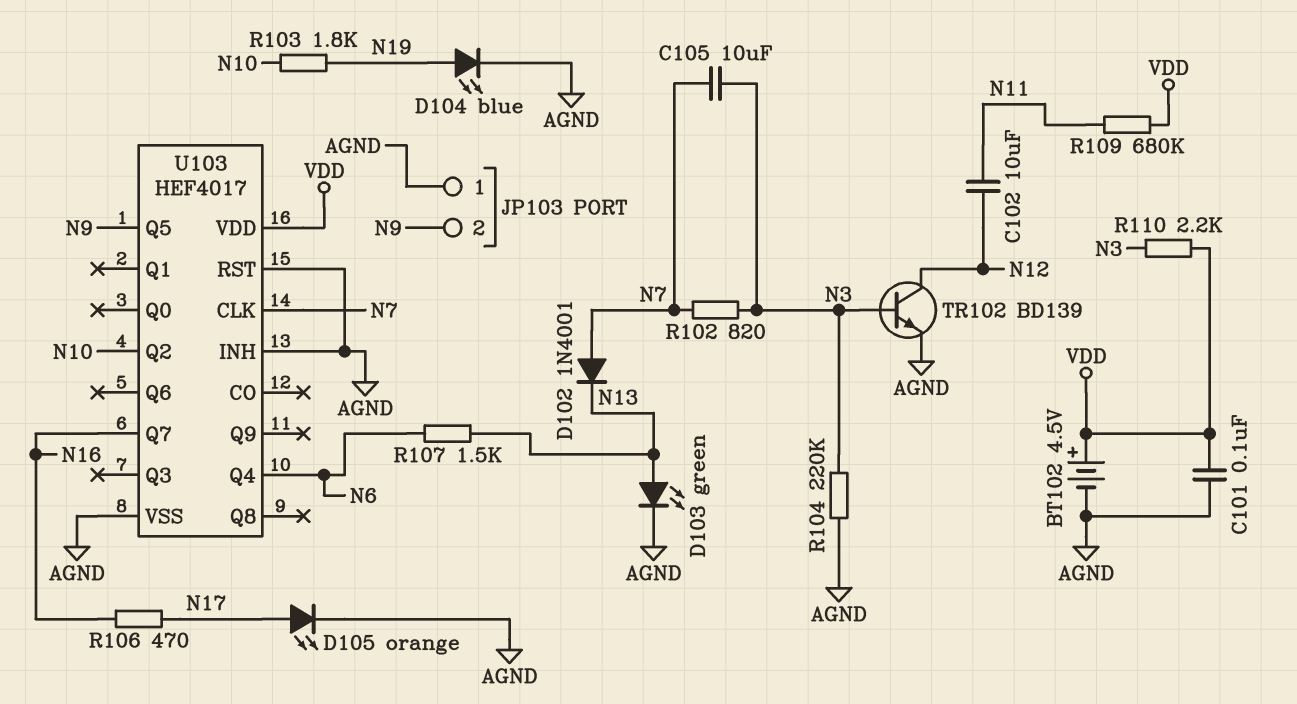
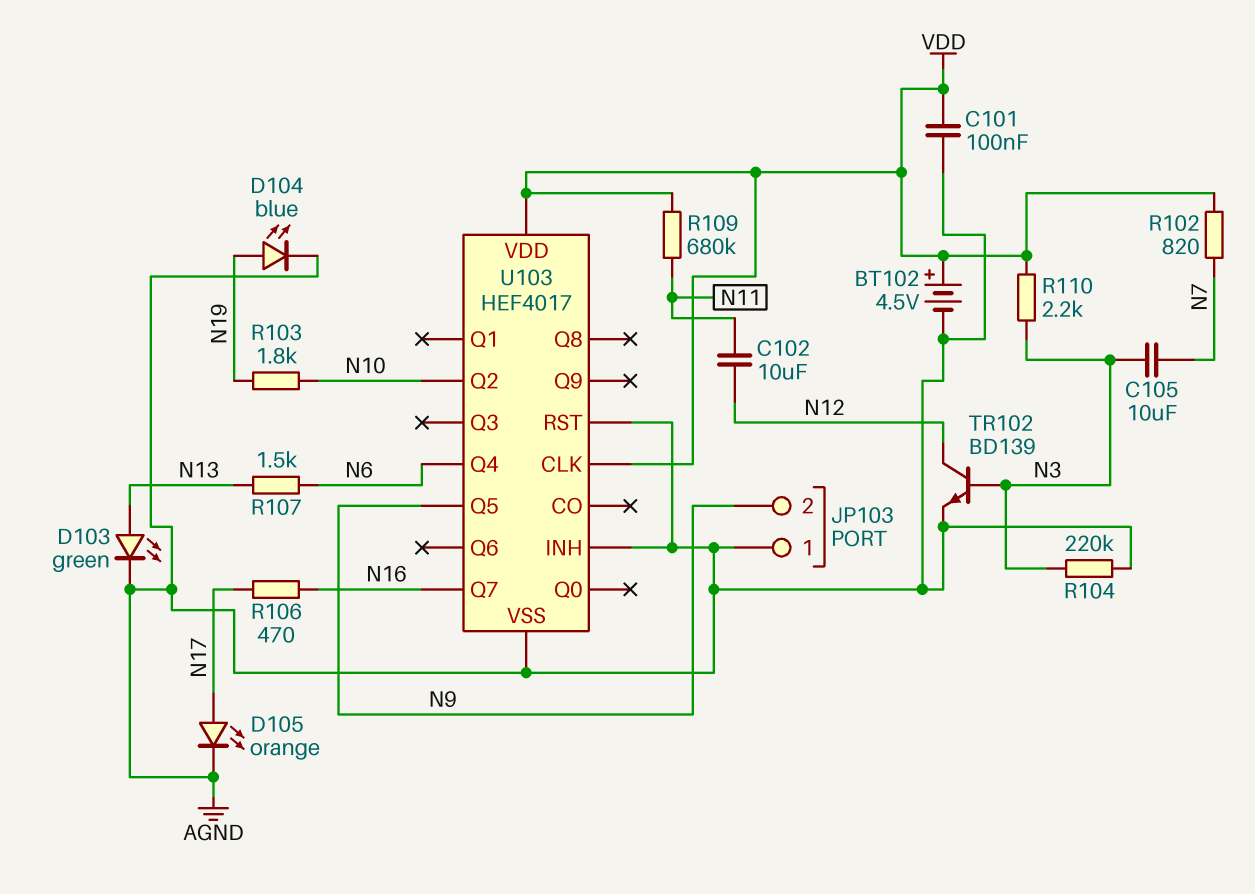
D102: diode 1N4001 (A N7, K N13) -> none
R102: 820 (N3, N7) -> 820 (N7, VDD)
U103 pin CLK: N7 -> VDD

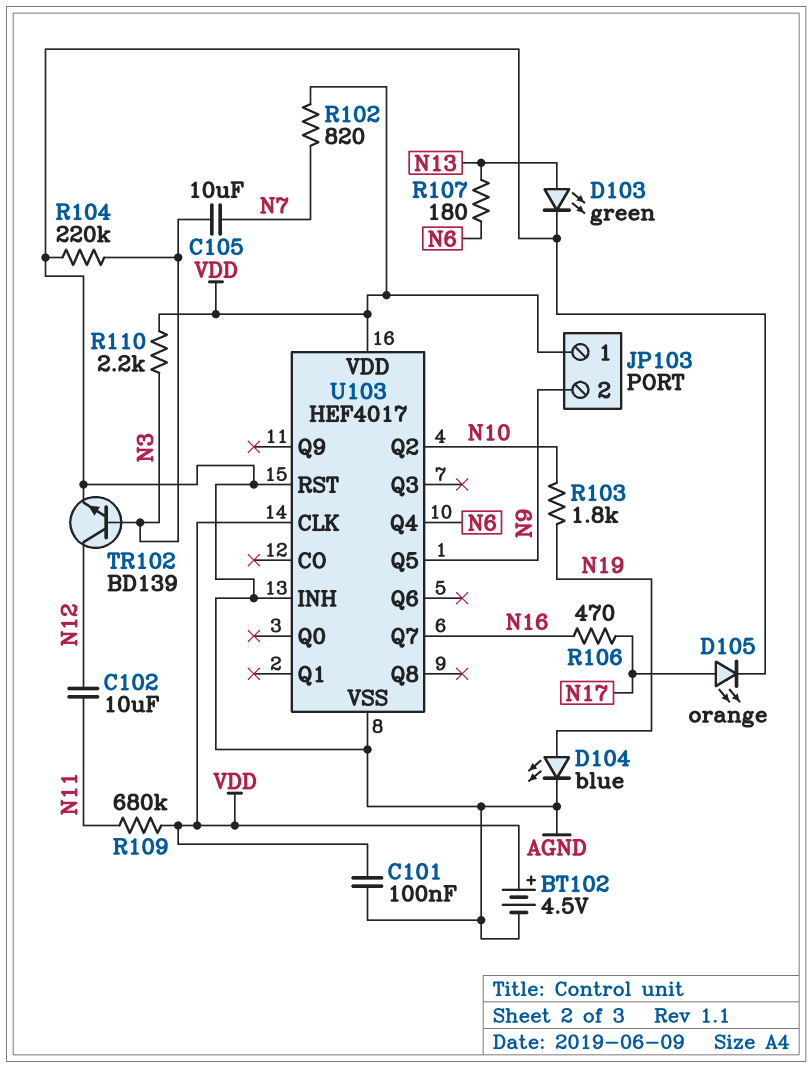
JP103 pin 1: AGND -> VDD
R107: 1.5k (N6, N13) -> 180 (N6, N13)

